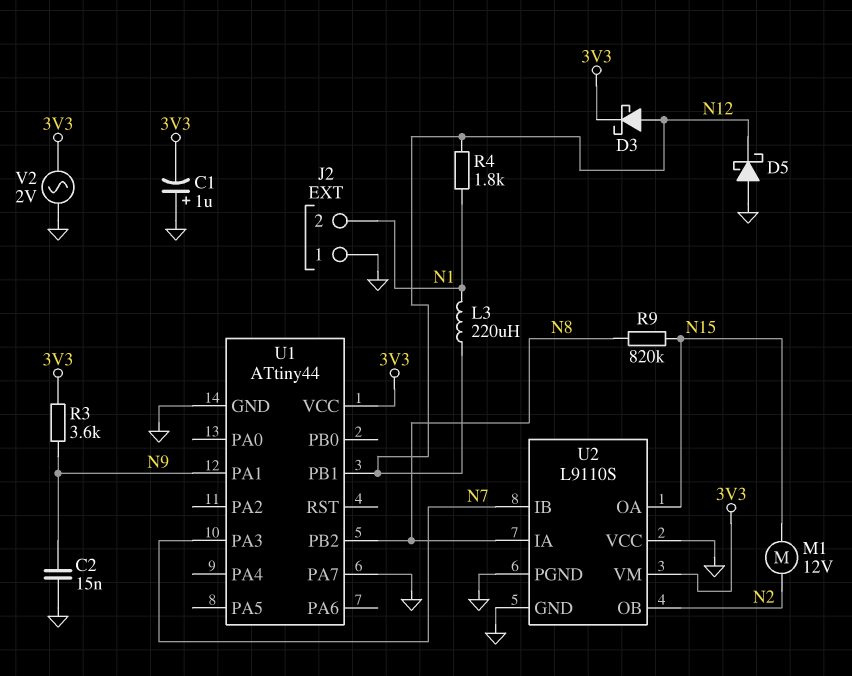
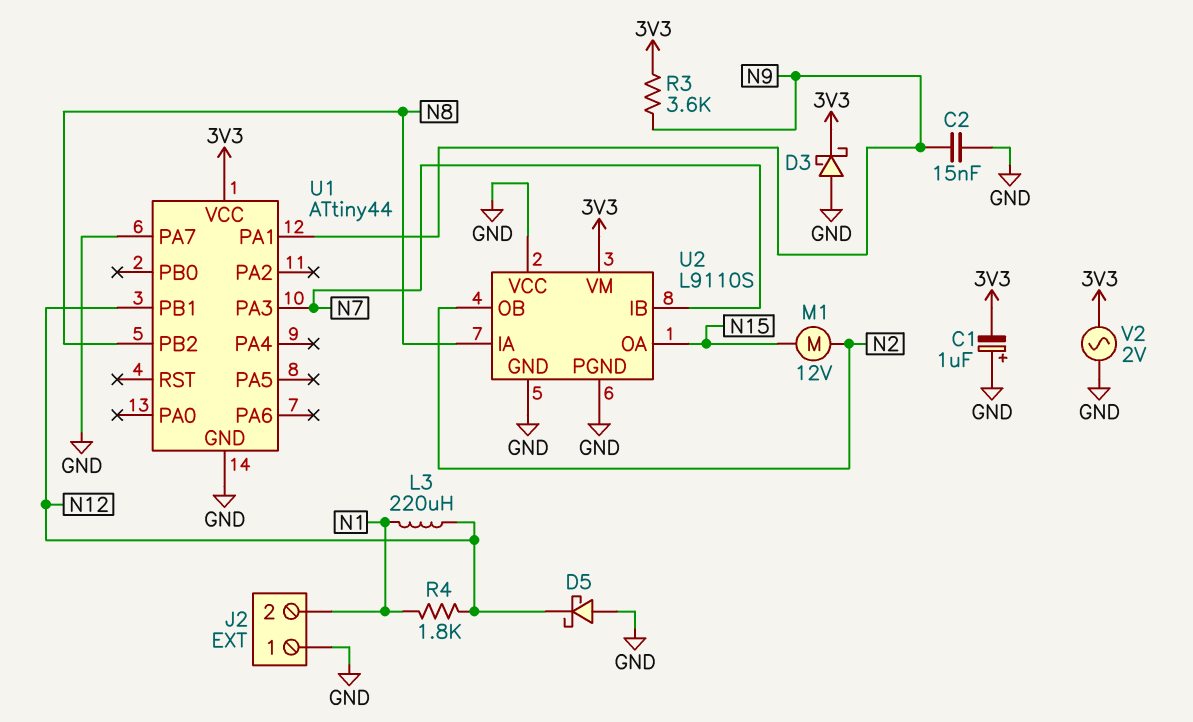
D3: schottky (A N12, K 3V3) -> schottky (A GND, K 3V3)
R9: 820k (N8, N15) -> none

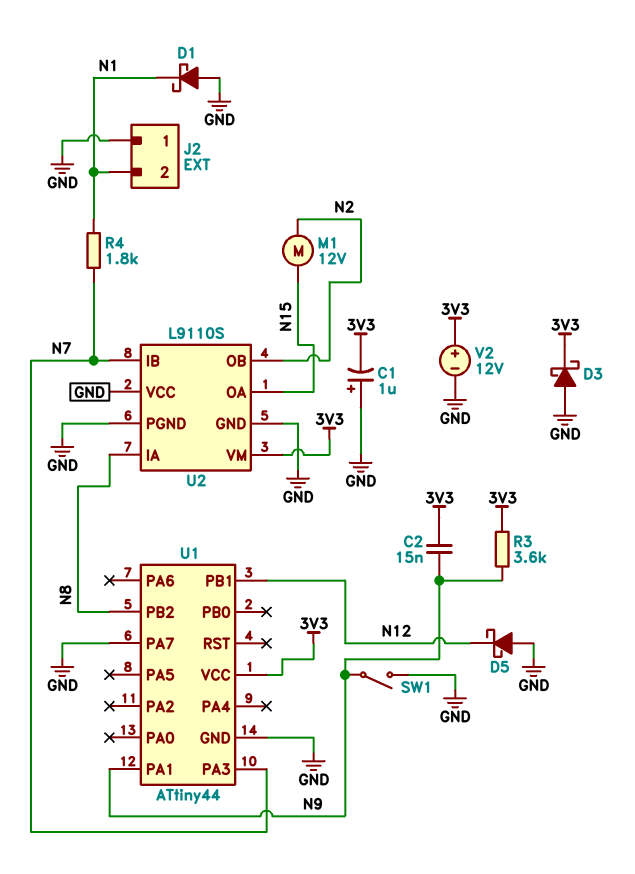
C2: 15nF (GND, N9) -> 15nF (3V3, N9)
D1: none -> schottky (A GND, K N1)
L3: 220uH (N1, N12) -> none
R4: 1.8k (N1, N12) -> 1.8k (N1, N7)
SW1: none -> switch (GND, N9)
V2: AC 2V (3V3, GND) -> 12V (plus 3V3, minus GND)

